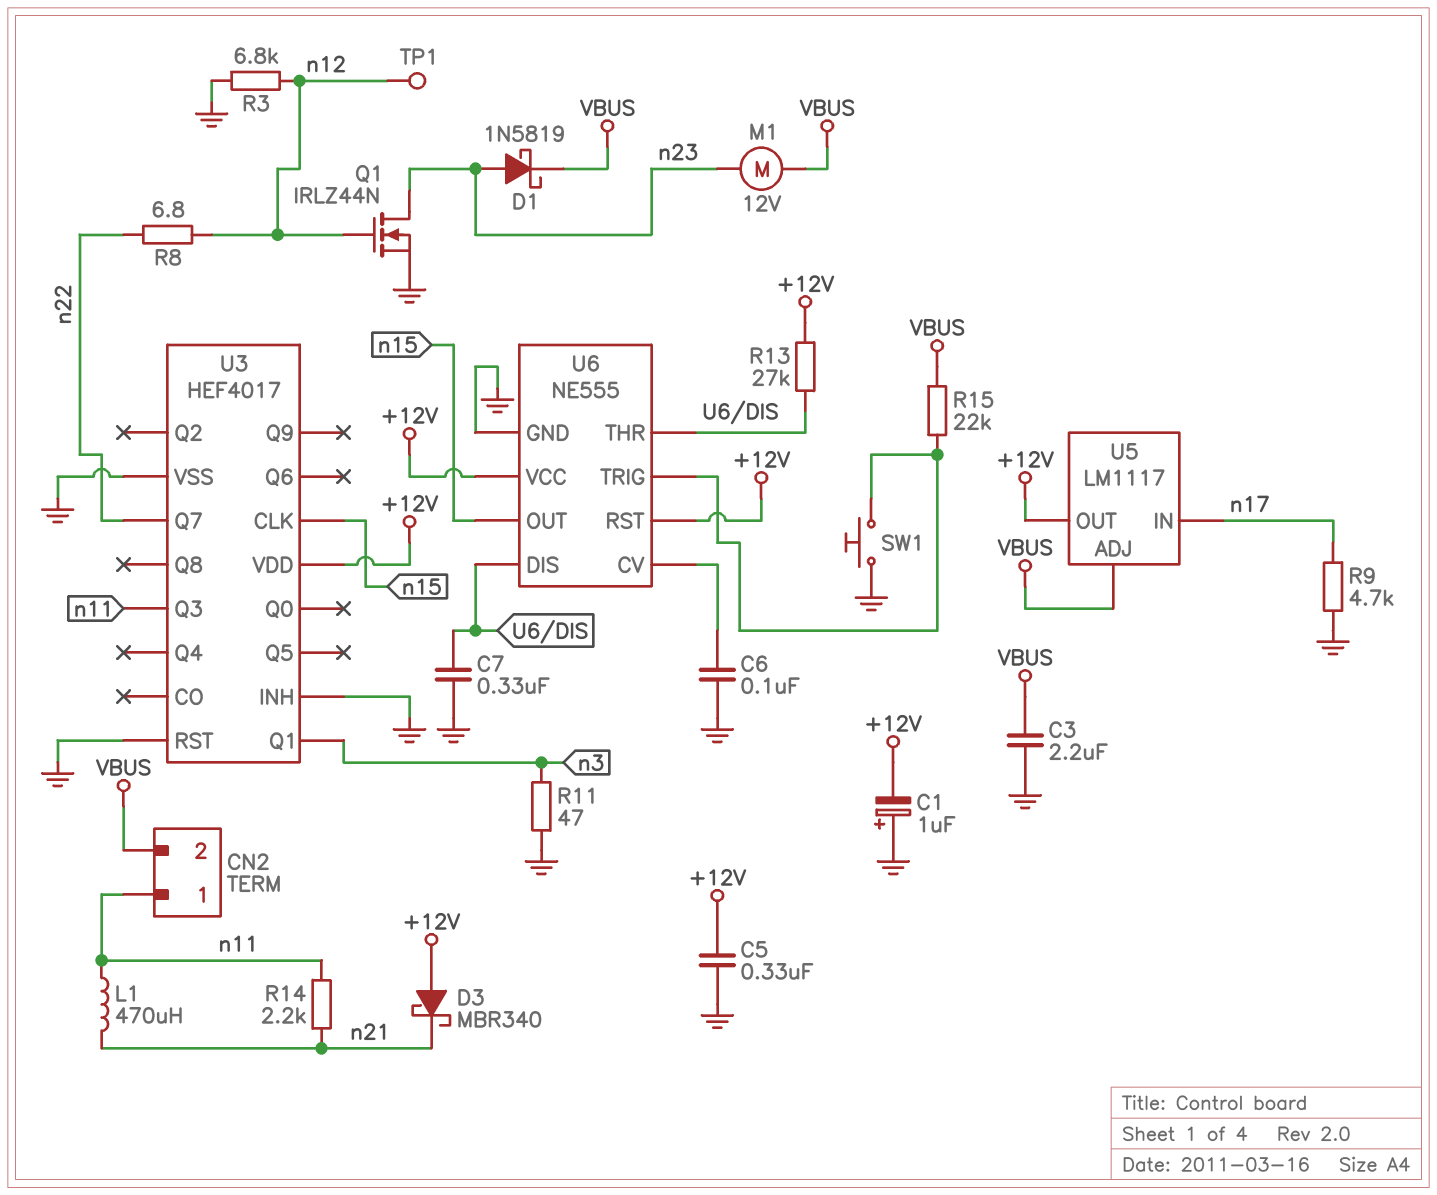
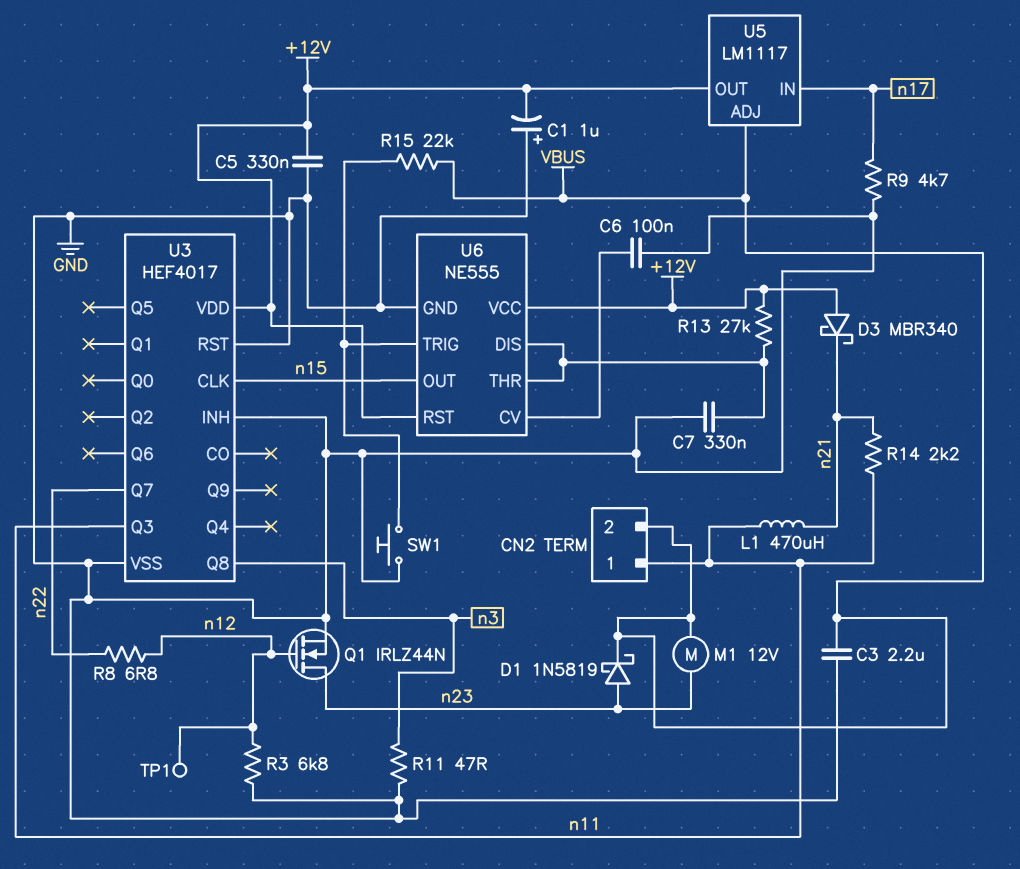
U3 pin Q1: n3 -> none
U3 pin Q8: none -> n3

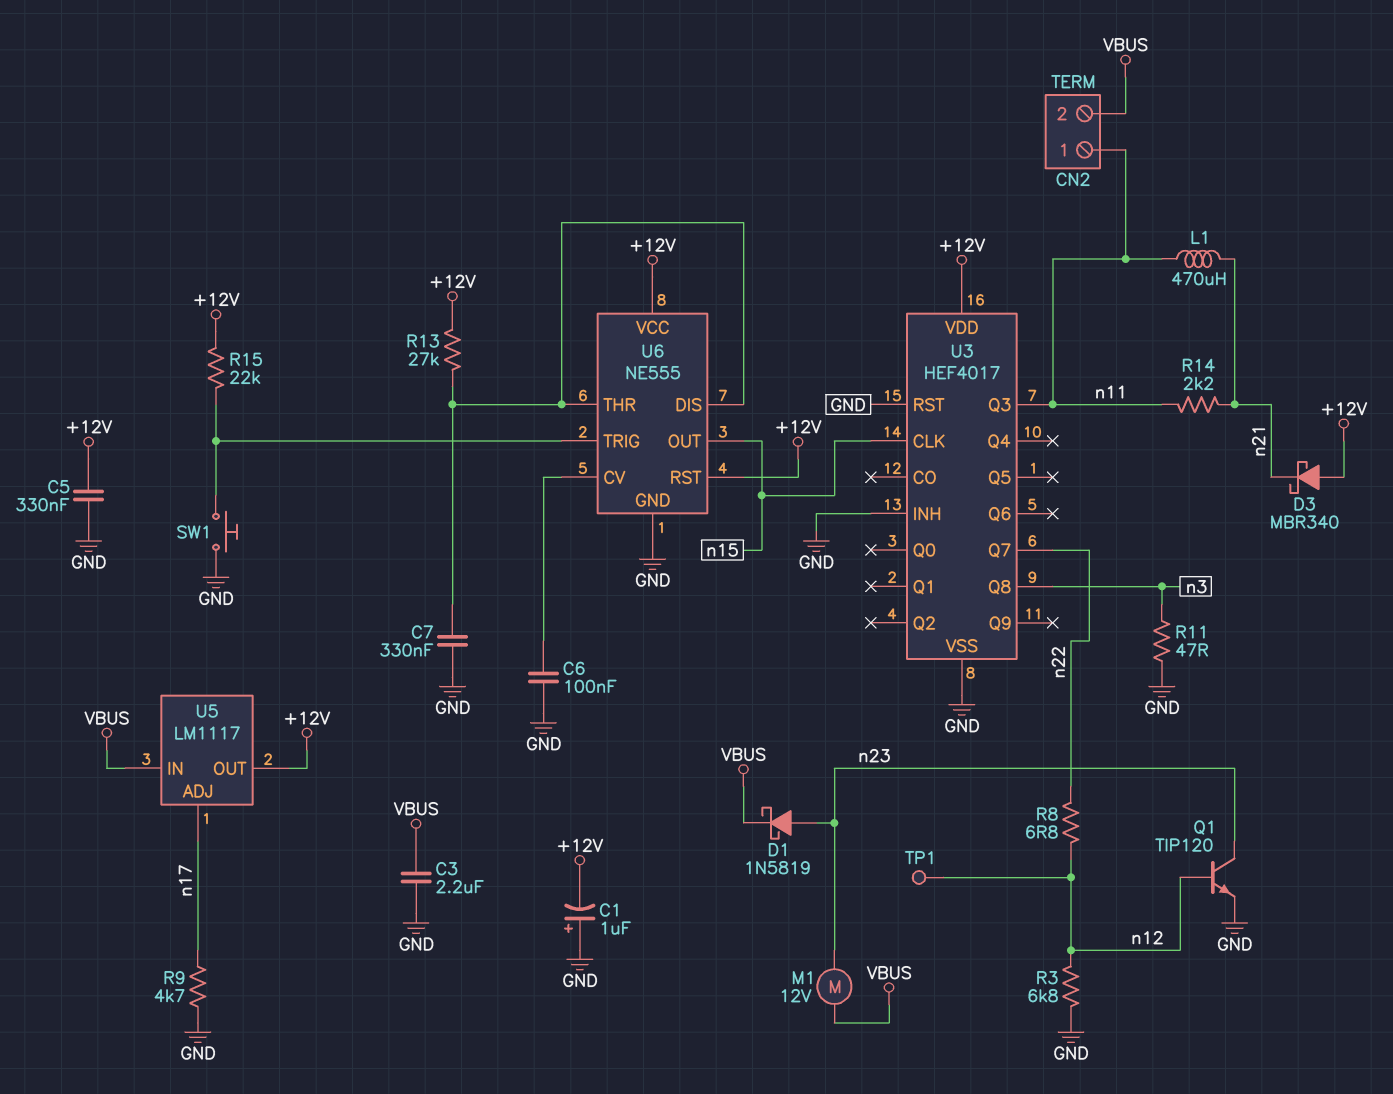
Q1: NMOS IRLZ44N (G n12, D n23, S GND) -> NPN TIP120 (B n12, C n23, E GND)
R15: 22k (U6/TRIG, VBUS) -> 22k (+12V, U6/TRIG)
U5 pin ADJ: VBUS -> n17
U5 pin IN: n17 -> VBUS

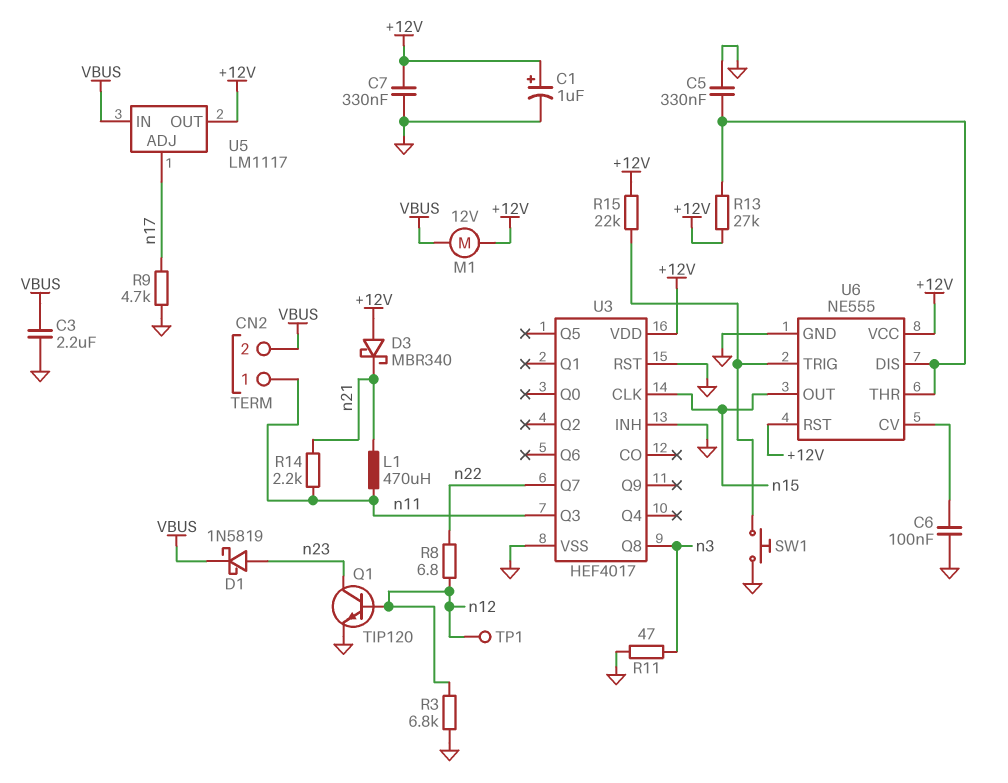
C1: 1uF (plus GND, minus +12V) -> 1uF (plus +12V, minus GND)
C5: 330nF (+12V, GND) -> 330nF (GND, U6/DIS)
C7: 330nF (GND, U6/DIS) -> 330nF (+12V, GND)
M1: motor 12V (VBUS, n23) -> motor 12V (+12V, VBUS)

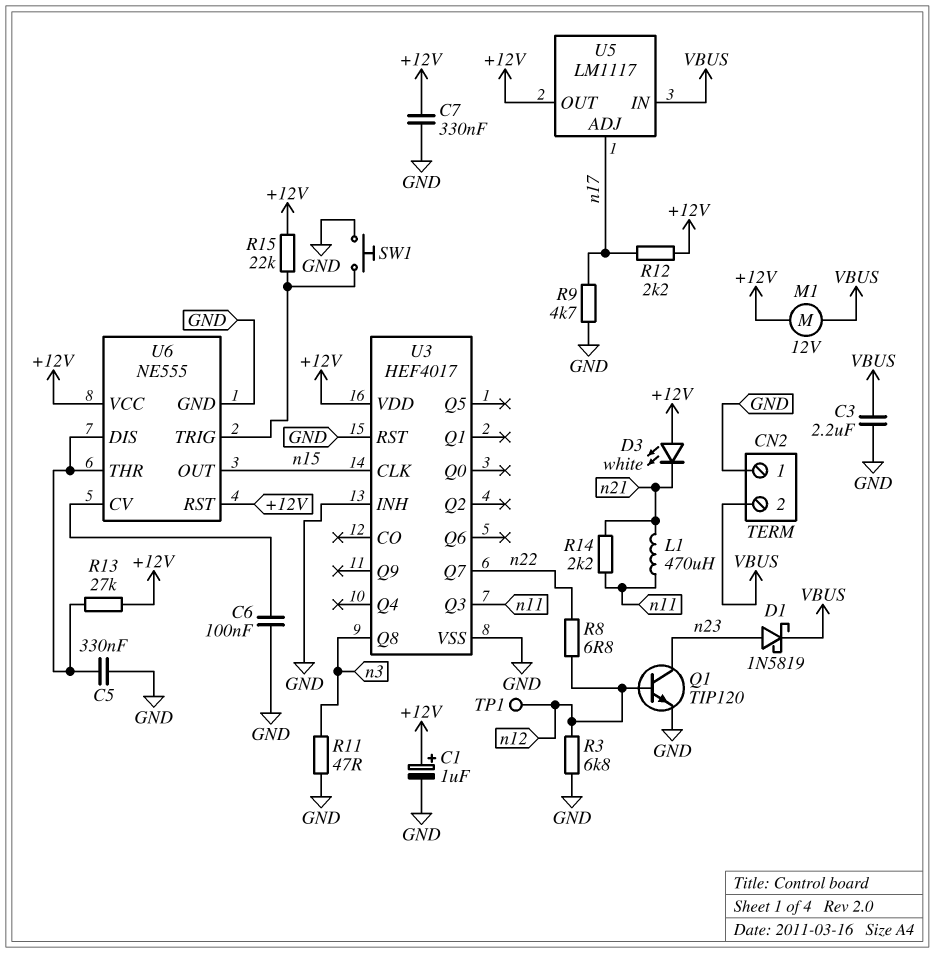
CN2 pin 1: n11 -> GND
D3: schottky MBR340 (A +12V, K n21) -> LED white (A +12V, K n21)
R12: none -> 2.2k (+12V, n17)

